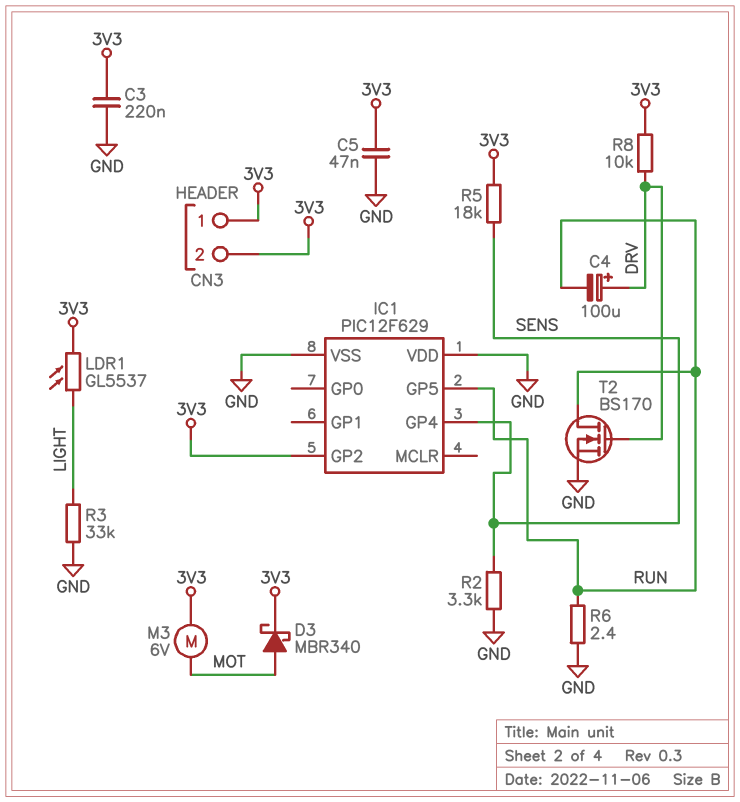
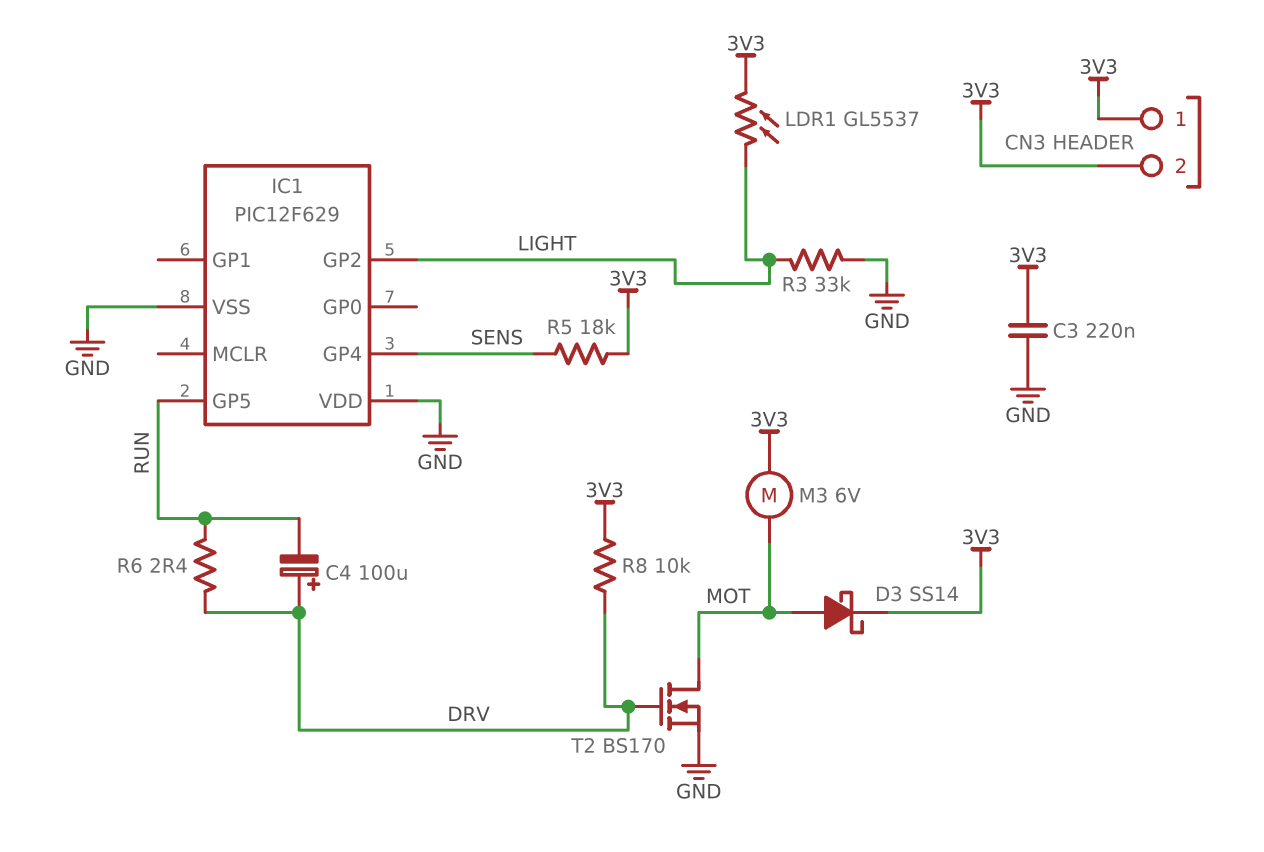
C5: 47nF (3V3, GND) -> none
D3: schottky MBR340 (A MOT, K 3V3) -> schottky SS14 (A MOT, K 3V3)
IC1 pin GP2: 3V3 -> LIGHT
R2: 3.3k (GND, SENS) -> none
R6: 2.4 (GND, RUN) -> 2.4 (DRV, RUN)
T2: NMOS BS170 (G DRV, D RUN, S GND) -> NMOS BS170 (G DRV, D MOT, S GND)

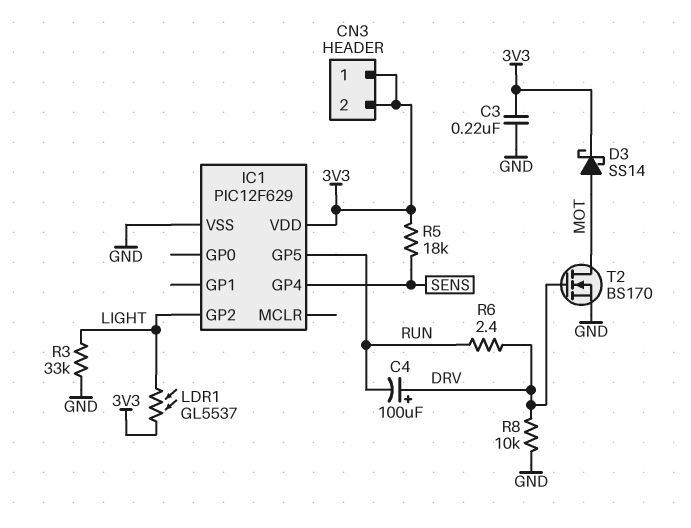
IC1 pin VDD: GND -> 3V3
M3: motor 6V (3V3, MOT) -> none
R8: 10k (3V3, DRV) -> 10k (DRV, GND)

